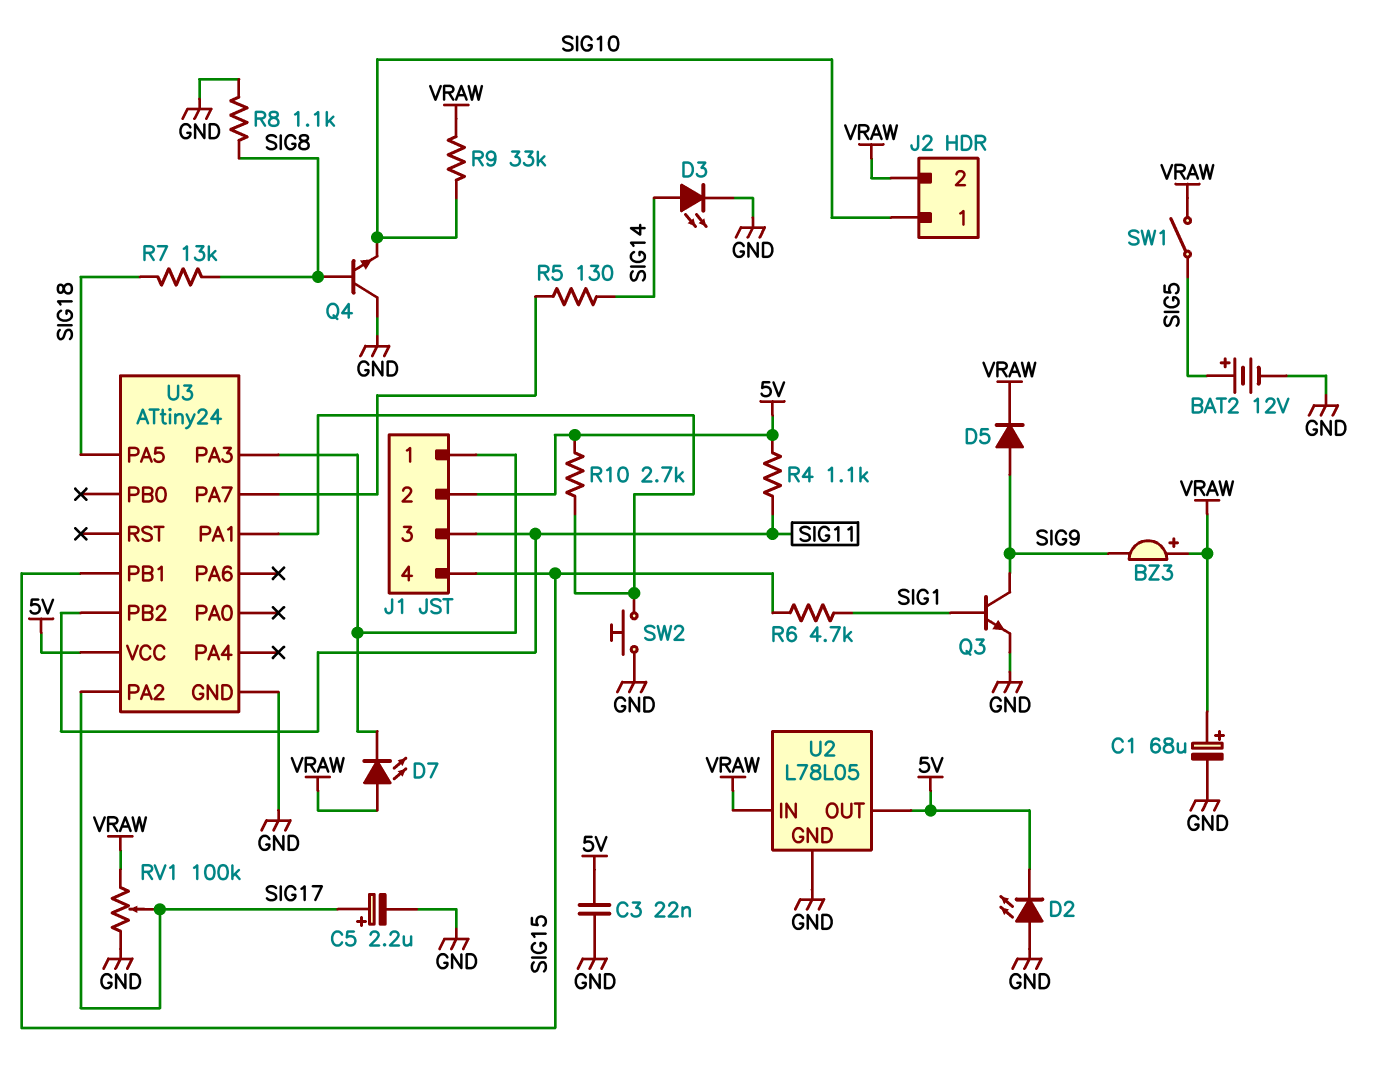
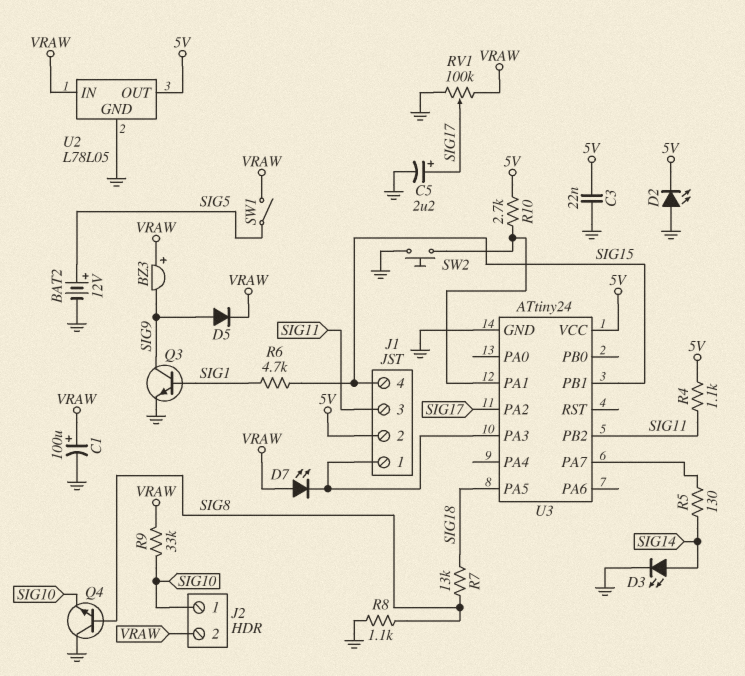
C1: 68uF (plus VRAW, minus GND) -> 100uF (plus VRAW, minus GND)

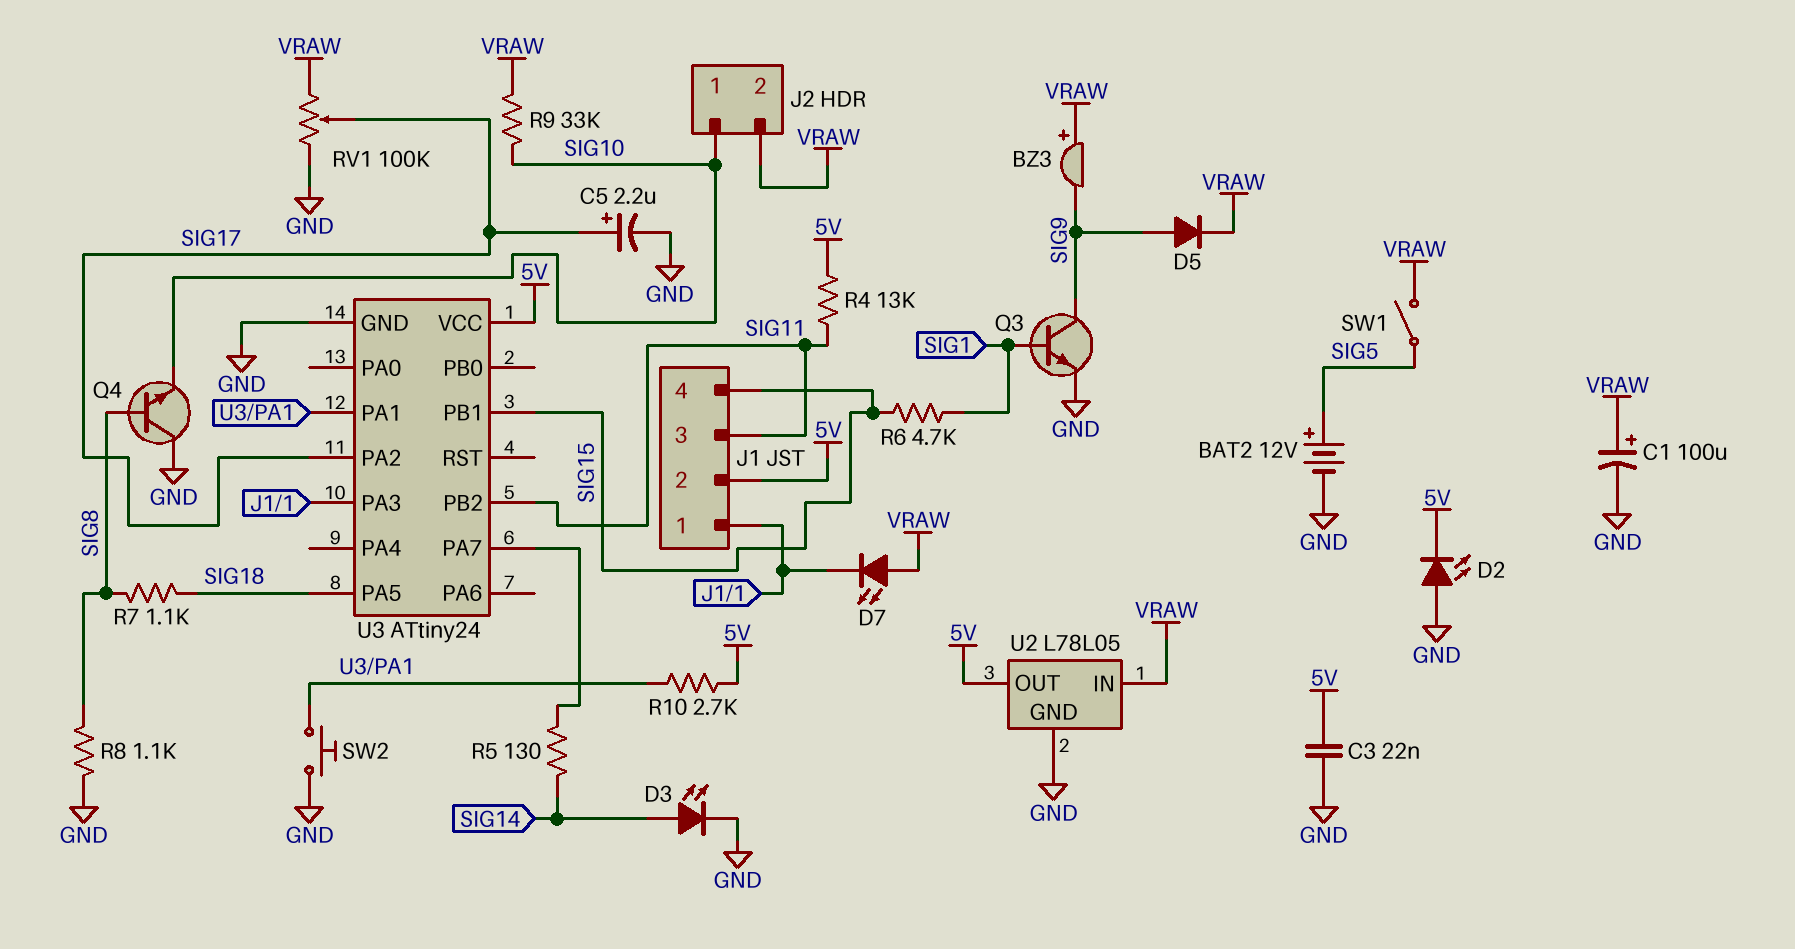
R4: 1.1k (5V, SIG11) -> 13k (5V, SIG11)
R7: 13k (SIG8, SIG18) -> 1.1k (SIG8, SIG18)

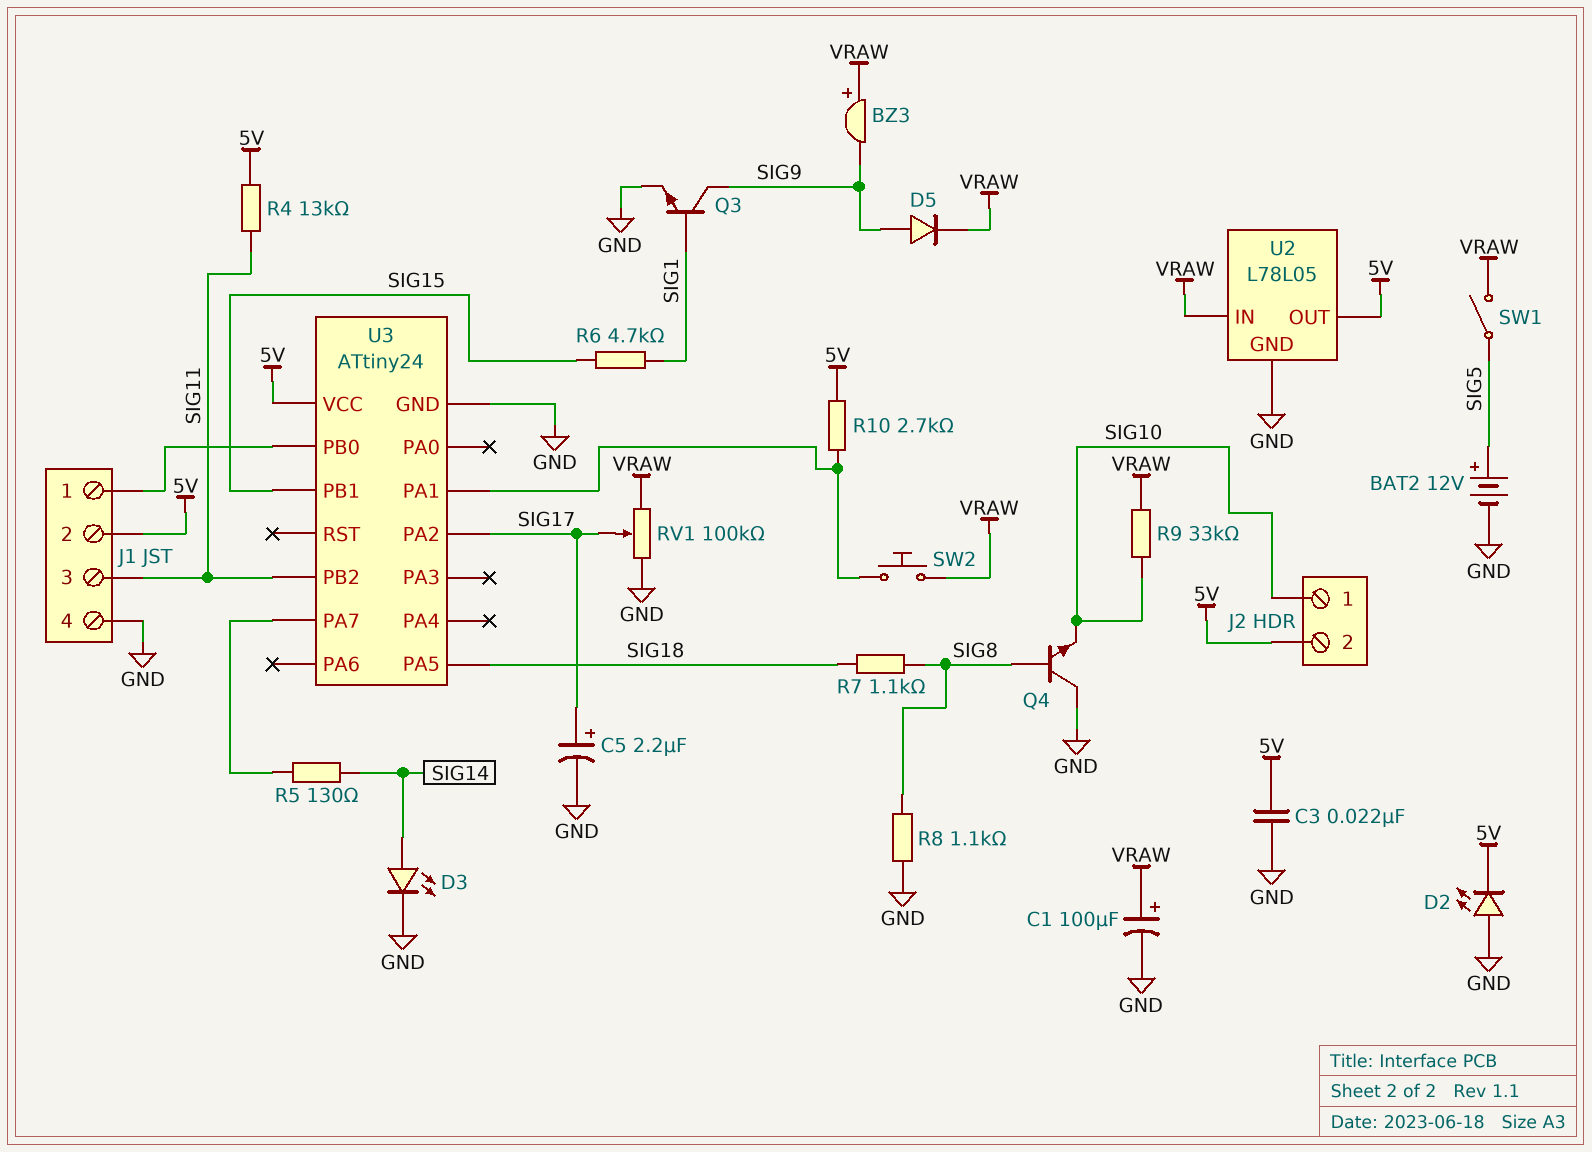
D7: LED (A VRAW, K J1/1) -> none
J1 pin 4: SIG15 -> GND
J2 pin 2: VRAW -> 5V
SW2: button (GND, U3/PA1) -> button (U3/PA1, VRAW)
U3 pin PA3: J1/1 -> none
U3 pin PB0: none -> J1/1

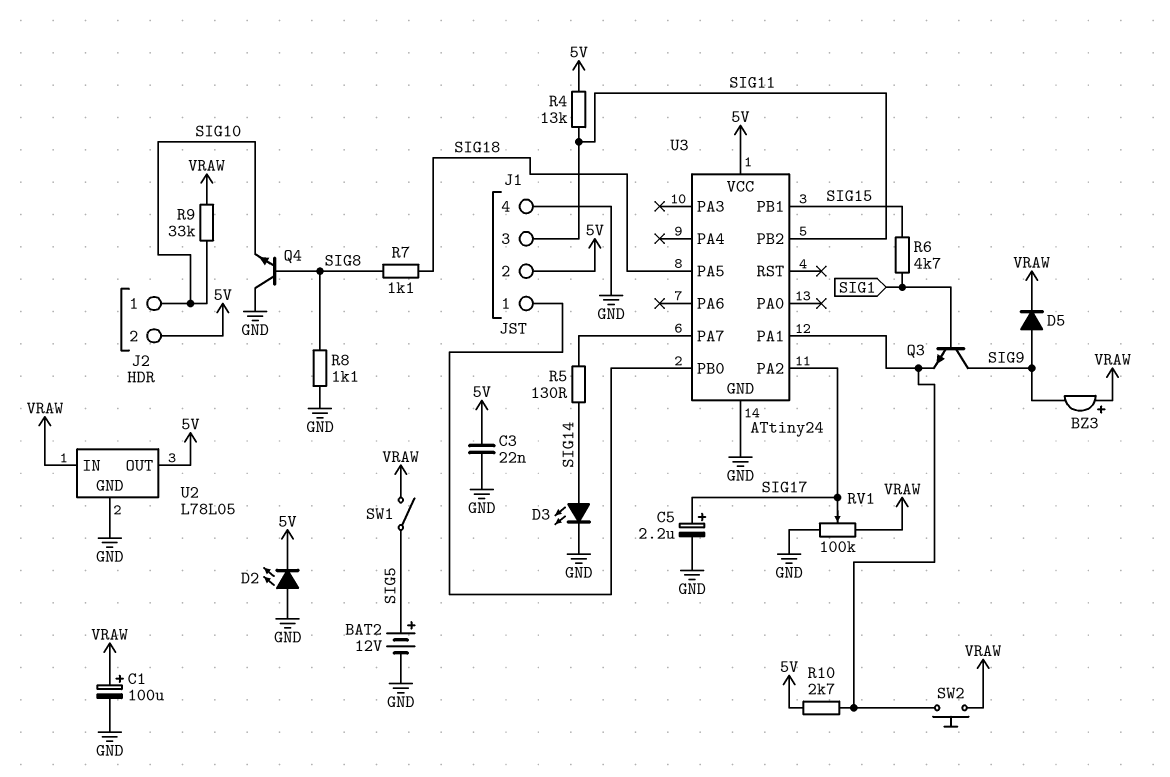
Q3: NPN (B SIG1, C SIG9, E GND) -> NPN (B SIG1, C SIG9, E U3/PA1)

